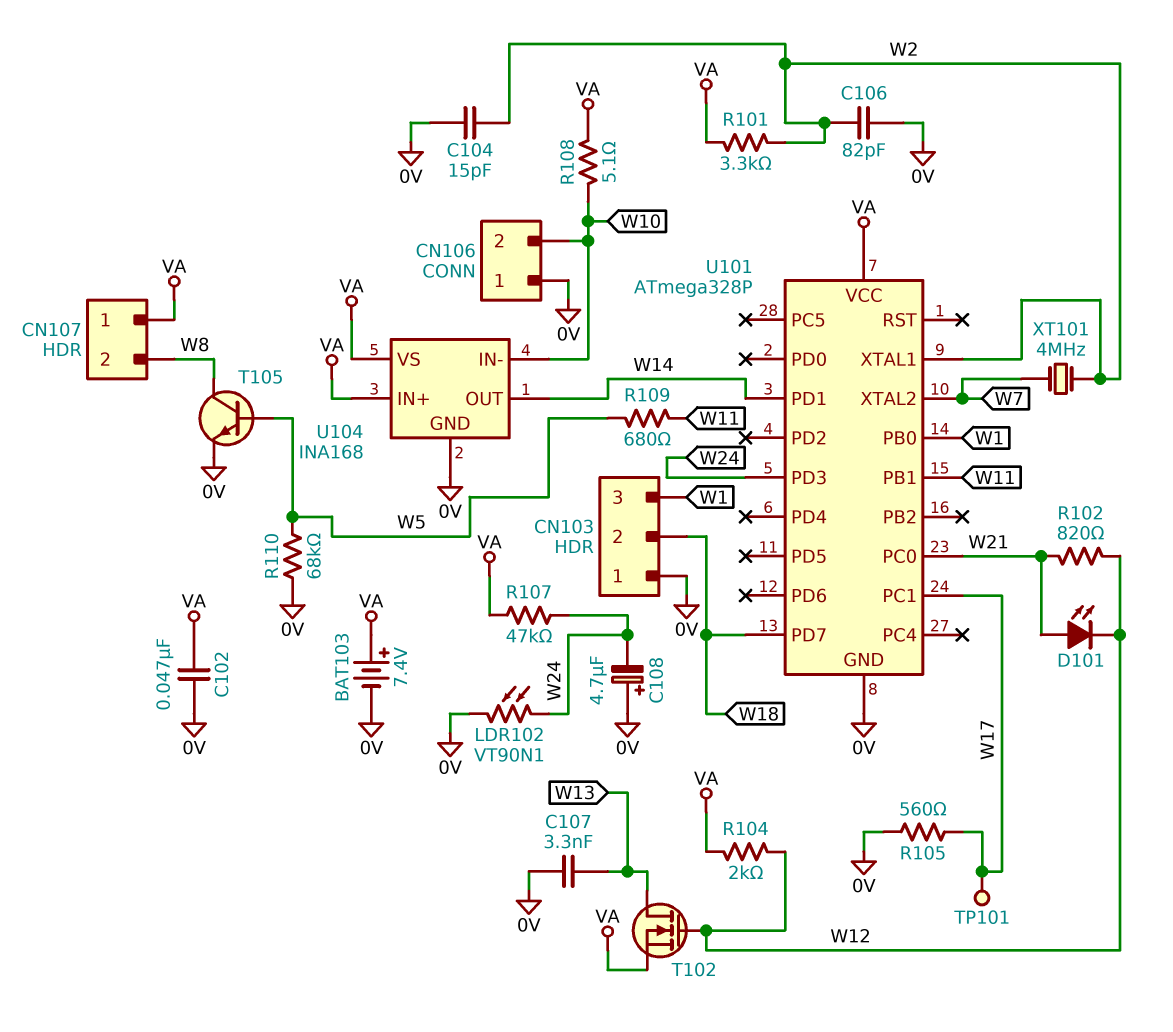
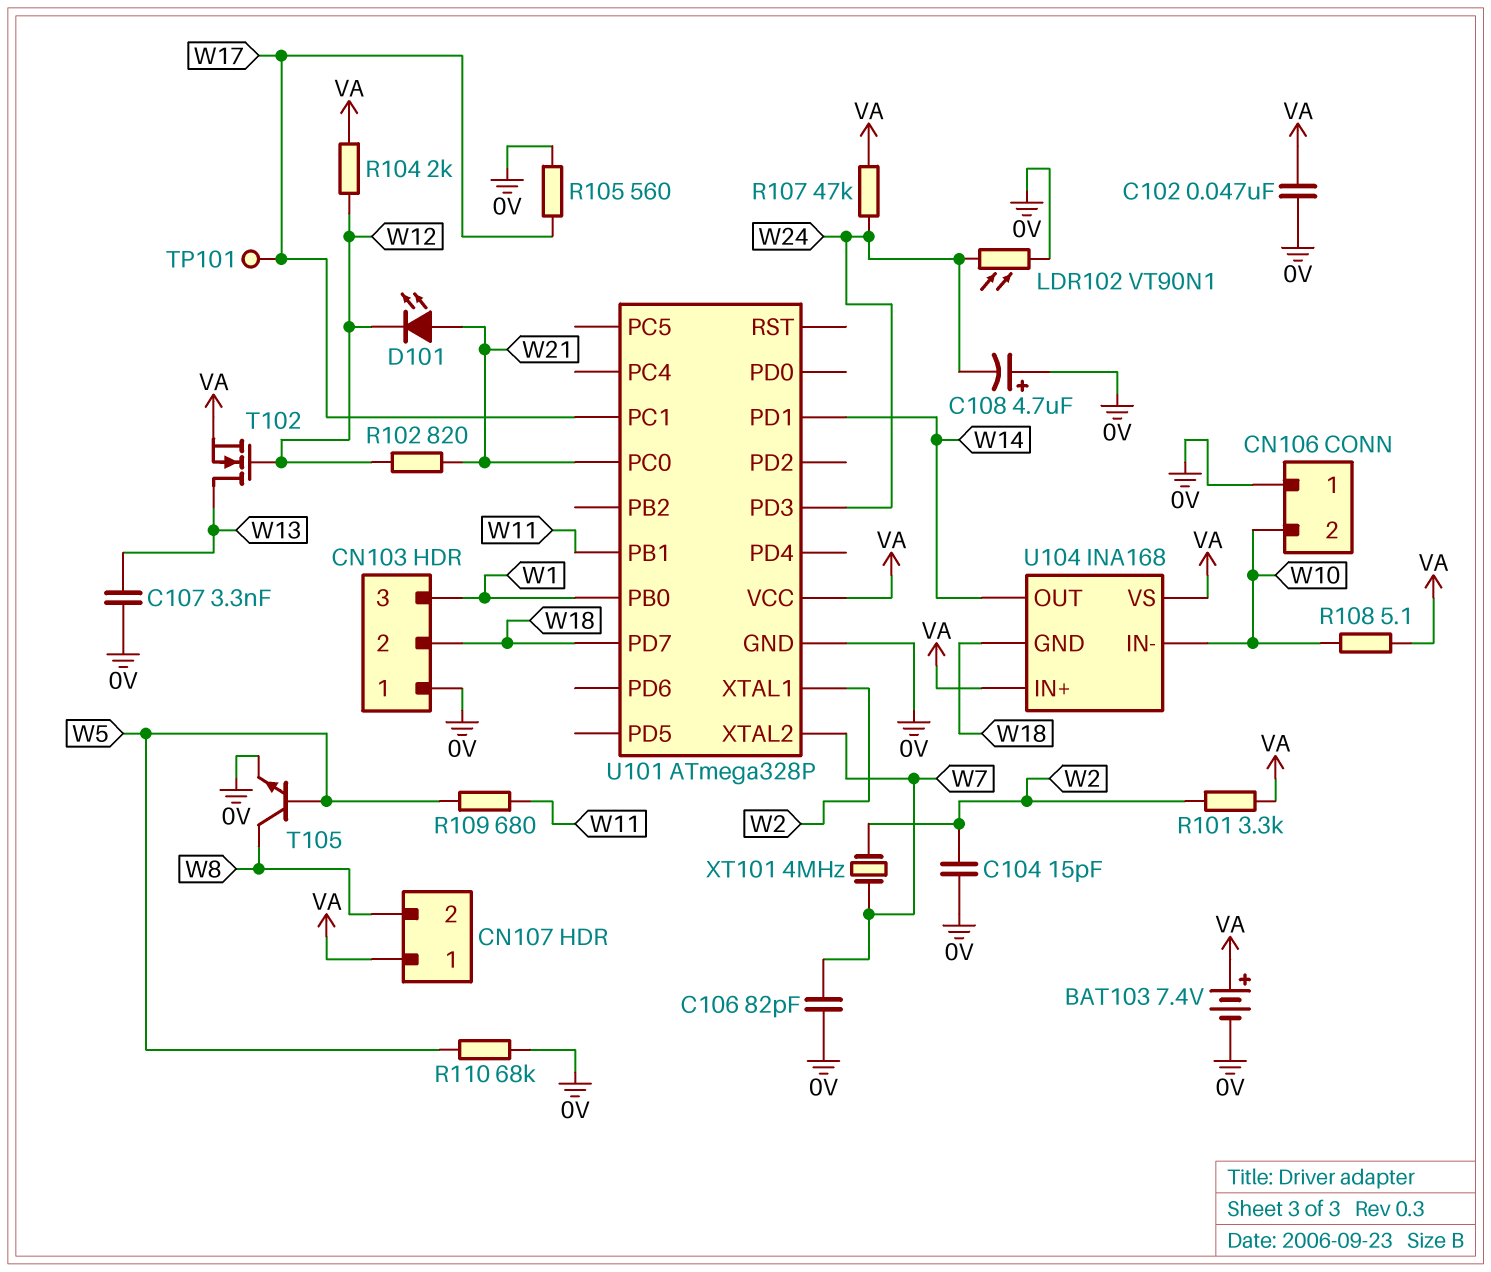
C106: 82pF (0V, W2) -> 82pF (0V, W7)
U104 pin GND: 0V -> W18

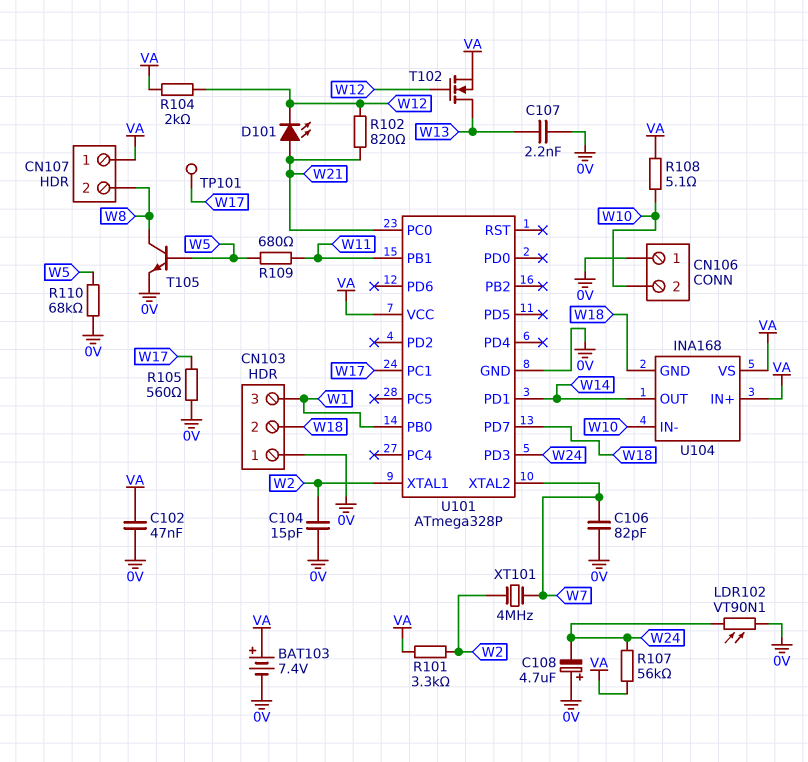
C107: 3.3nF (0V, W13) -> 2.2nF (0V, W13)
R107: 47k (VA, W24) -> 56k (VA, W24)

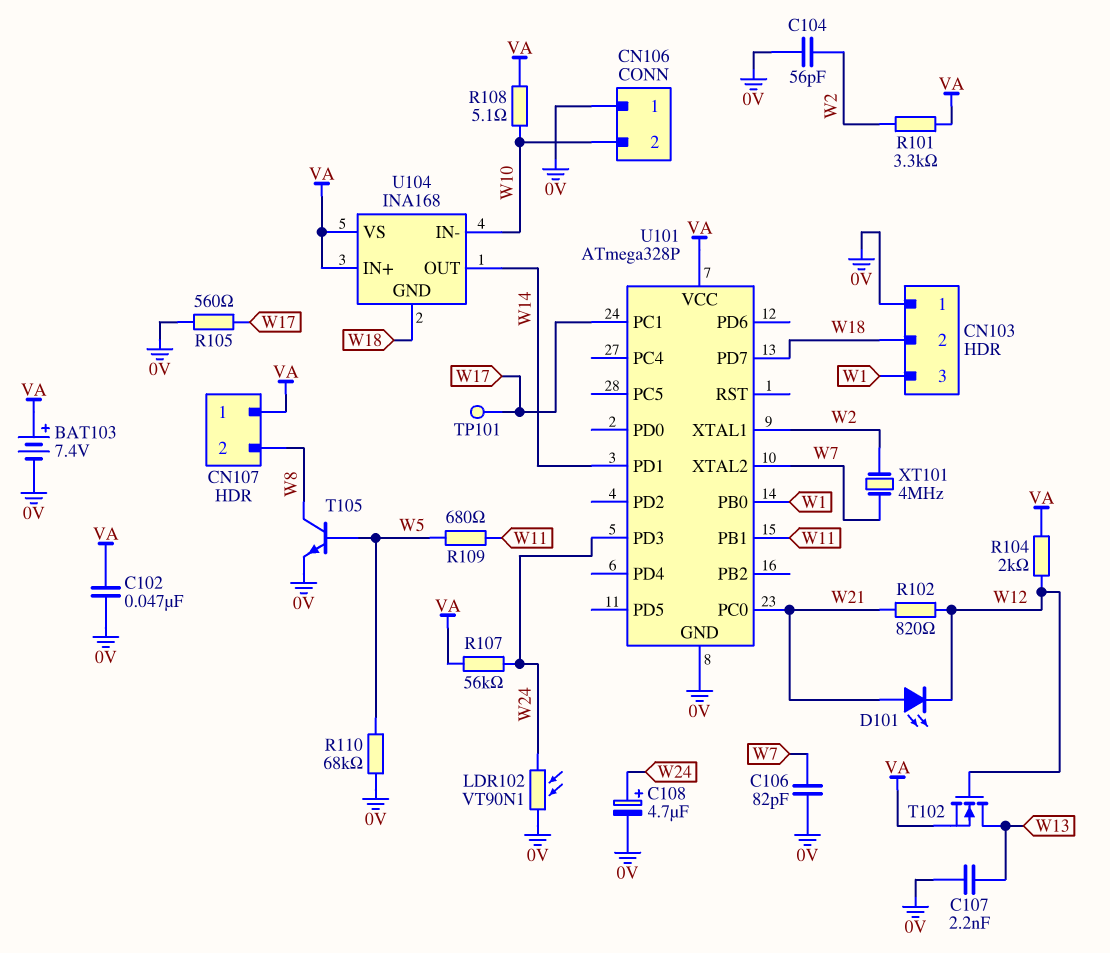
C104: 15pF (0V, W2) -> 56pF (0V, W2)
C108: 4.7uF (plus 0V, minus W24) -> 4.7uF (plus W24, minus 0V)

